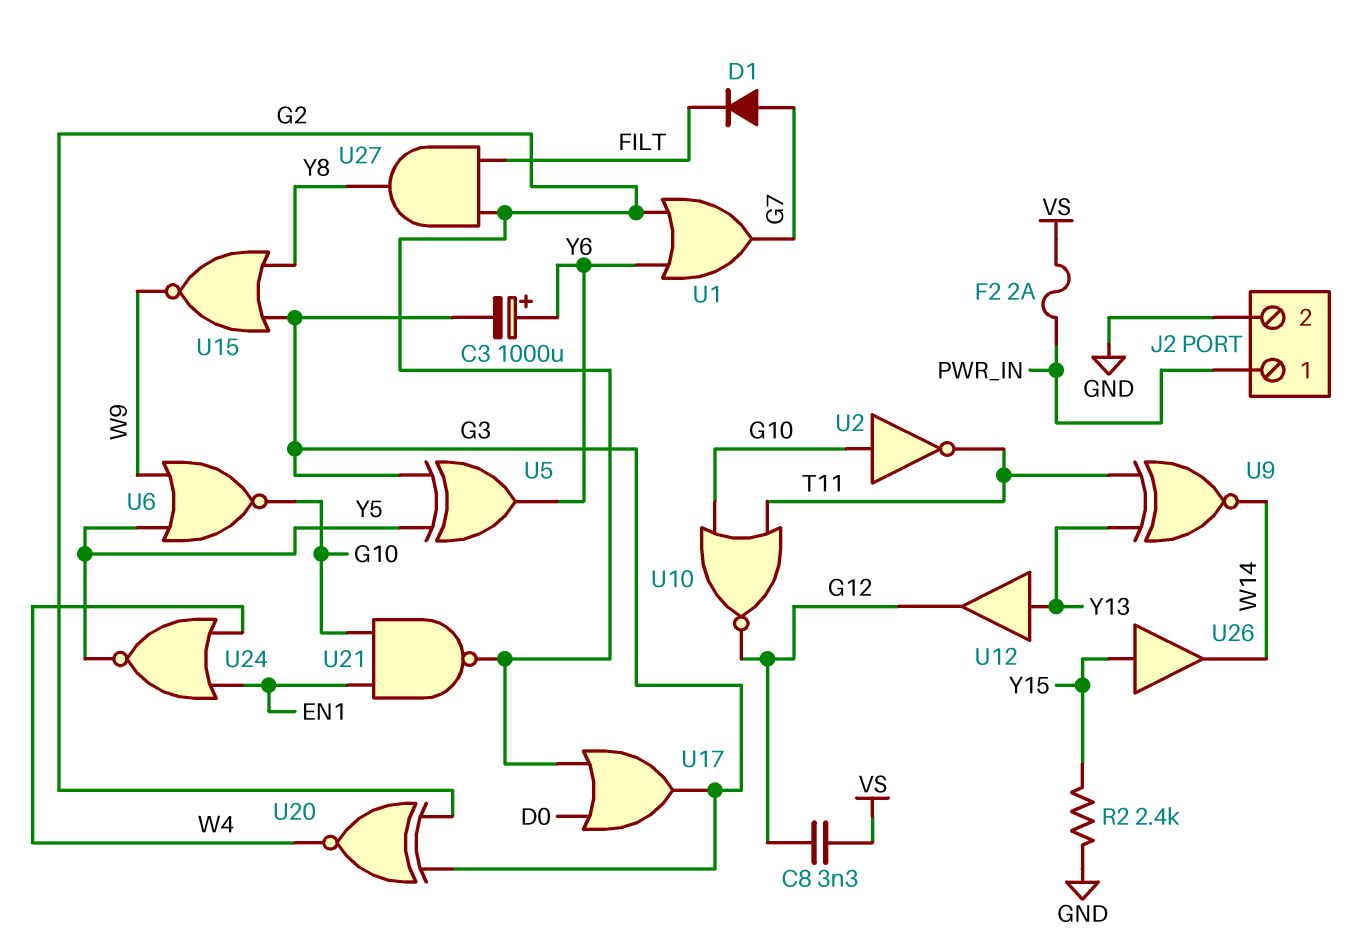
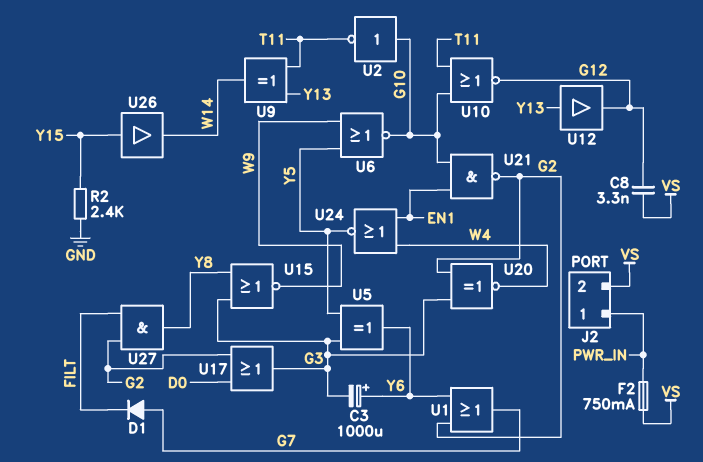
F2: 2A (PWR_IN, VS) -> 750mA (PWR_IN, VS)
J2 pin 2: GND -> VS
U9: XNOR (in T11, in Y13, out W14) -> XOR (in T11, in Y13, out W14)

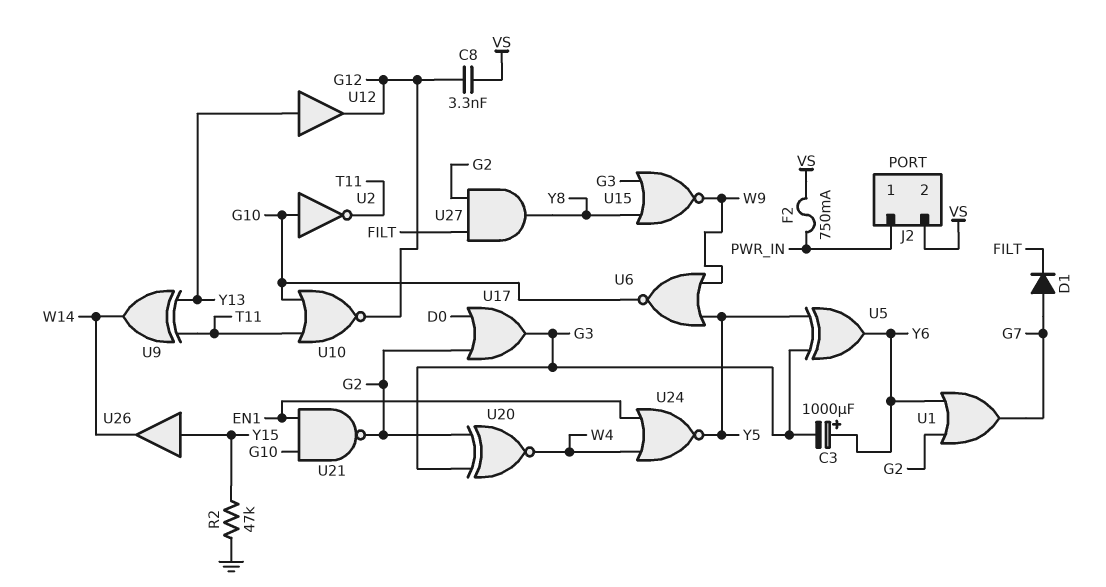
R2: 2.4k (GND, Y15) -> 47k (GND, Y15)

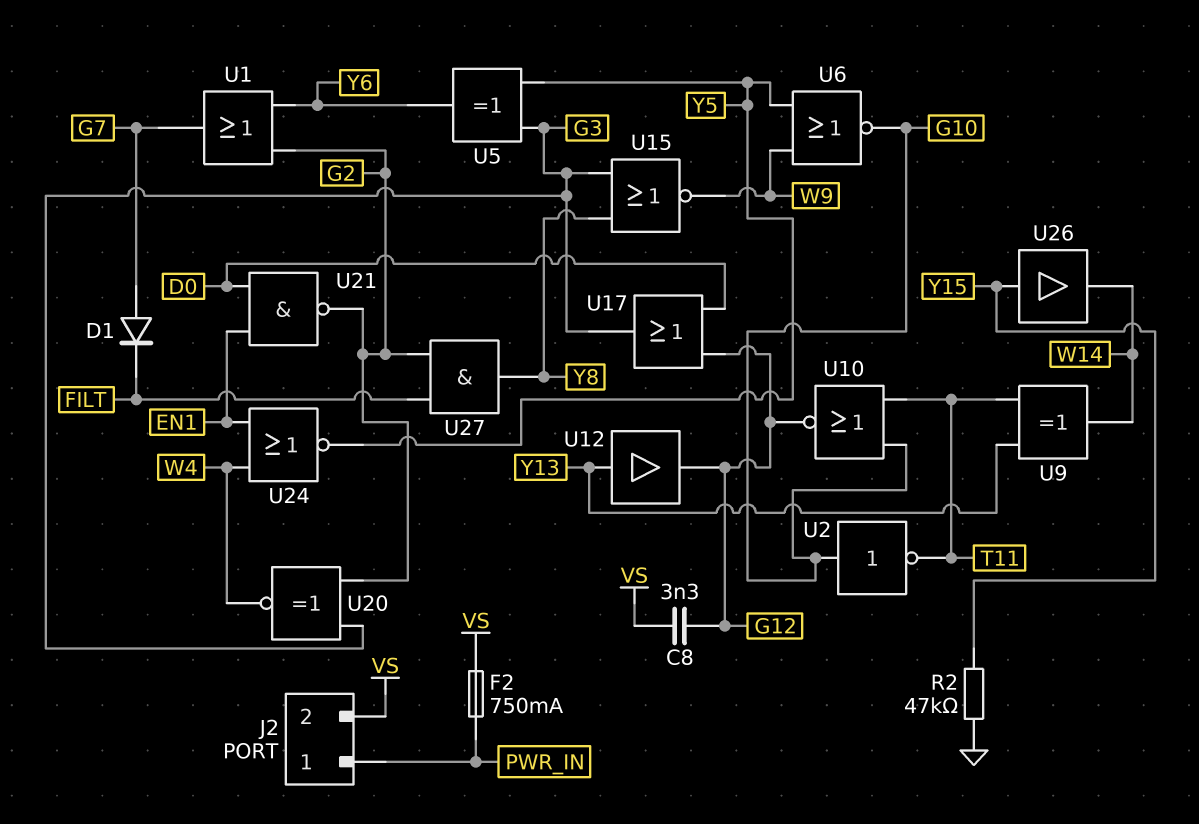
C3: 1000uF (plus Y6, minus G3) -> none
U17: OR (in D0, in G2, out G3) -> OR (in D0, in G12, out G3)
U21: NAND (in EN1, in G10, out G2) -> NAND (in D0, in EN1, out G2)

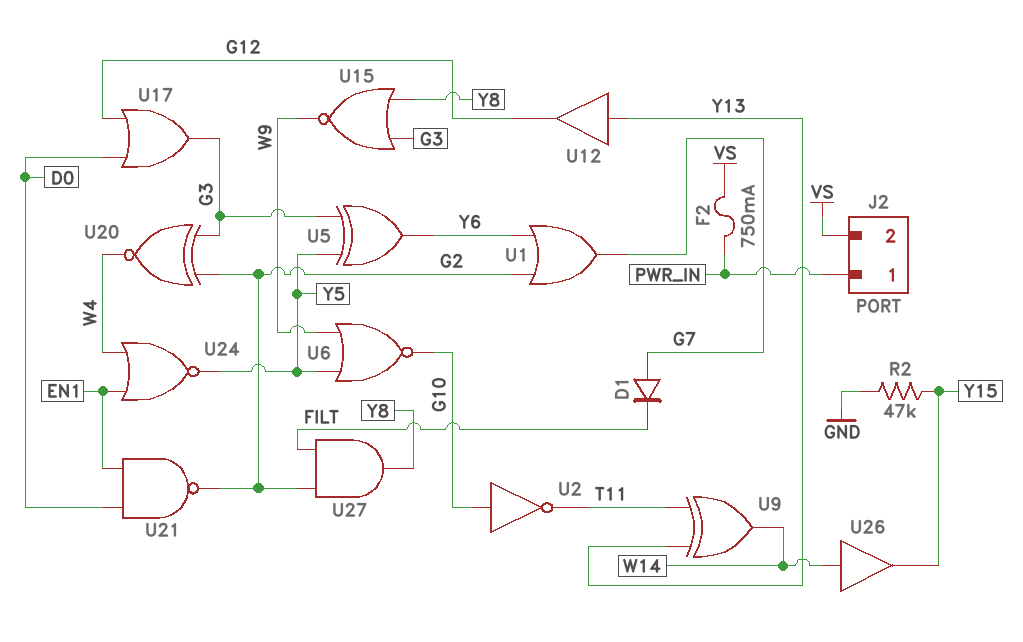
C8: 3.3nF (G12, VS) -> none
U10: NOR (in G10, in T11, out G12) -> none
U26: buffer (in Y15, out W14) -> buffer (in W14, out Y15)

